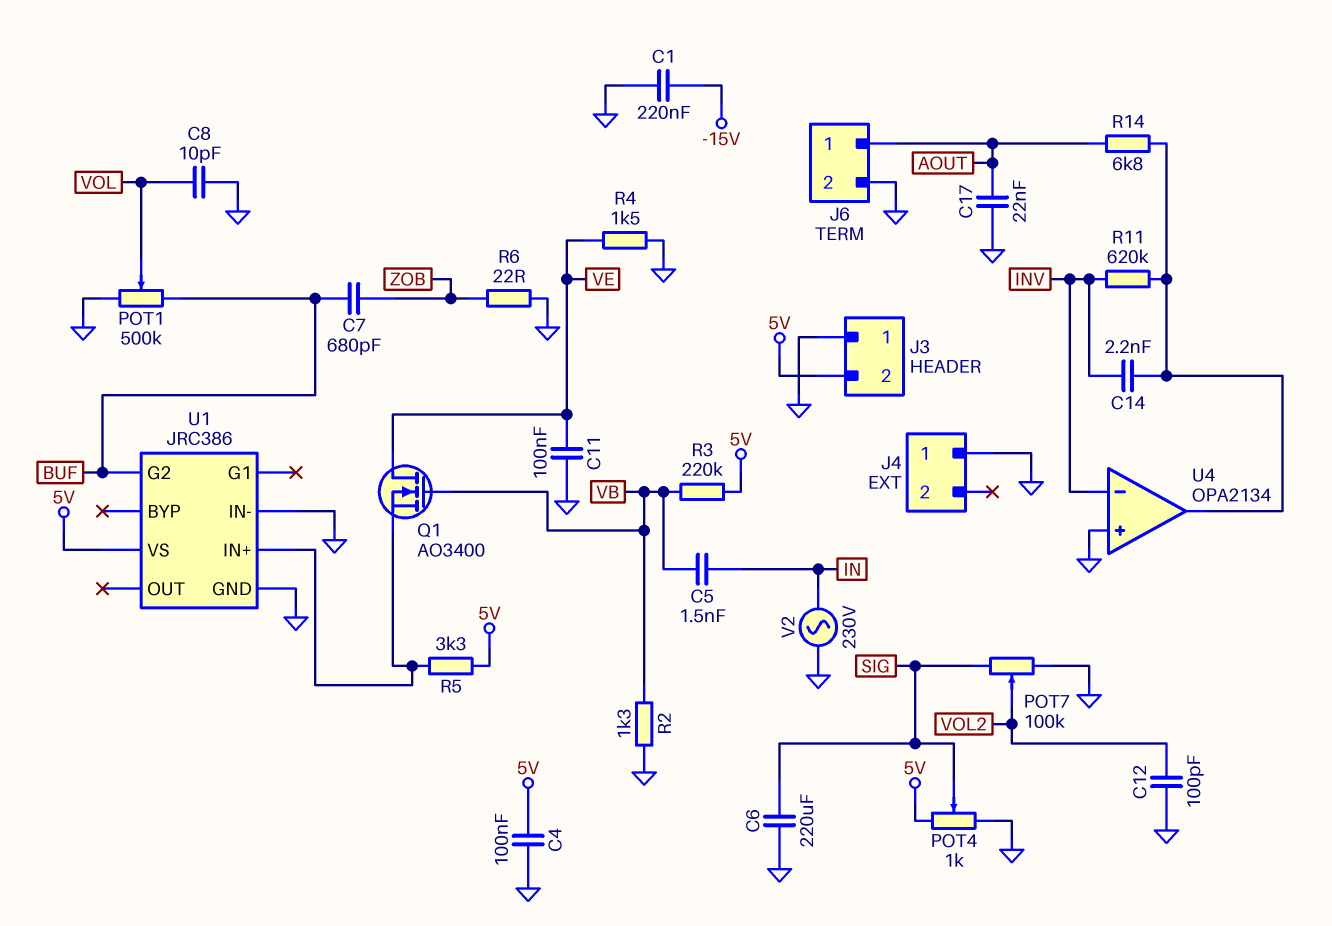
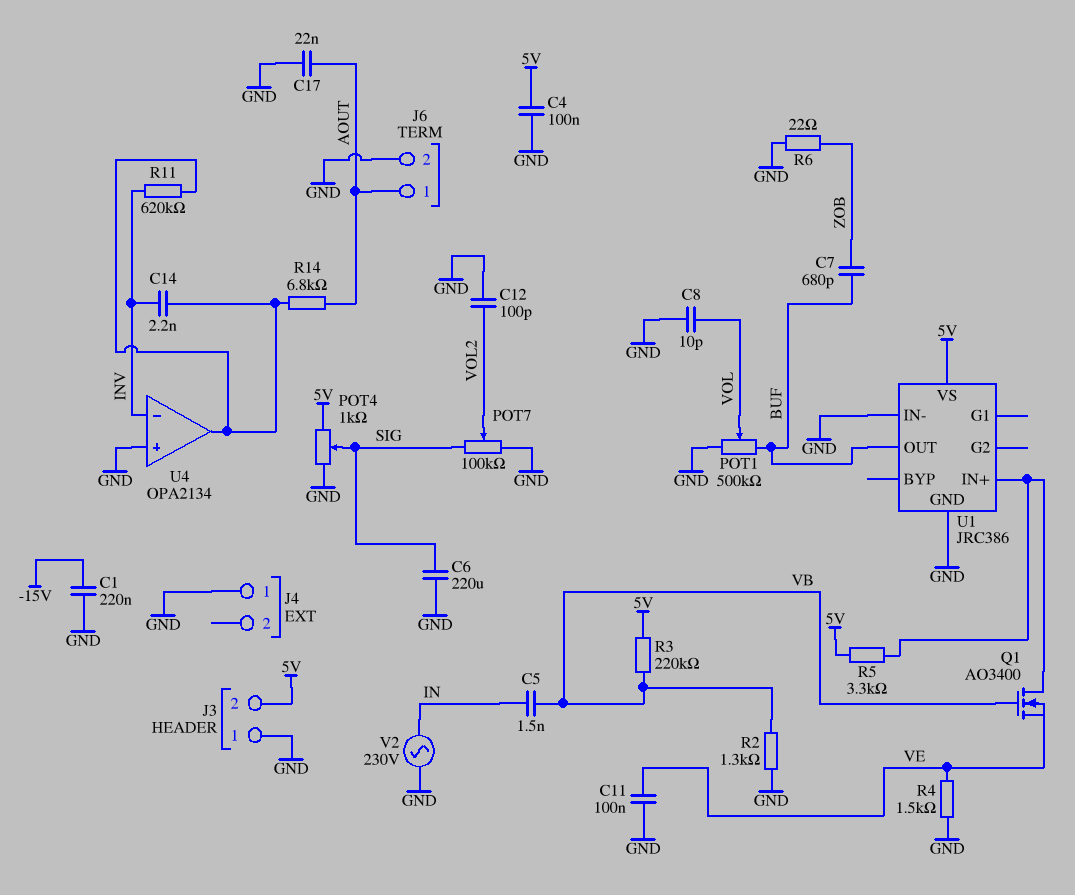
Q1: NMOS AO3400 (G VB, D VE, S U1/IN+) -> NMOS AO3400 (G VB, D U1/IN+, S VE)
U1 pin G2: BUF -> none
U1 pin OUT: none -> BUF

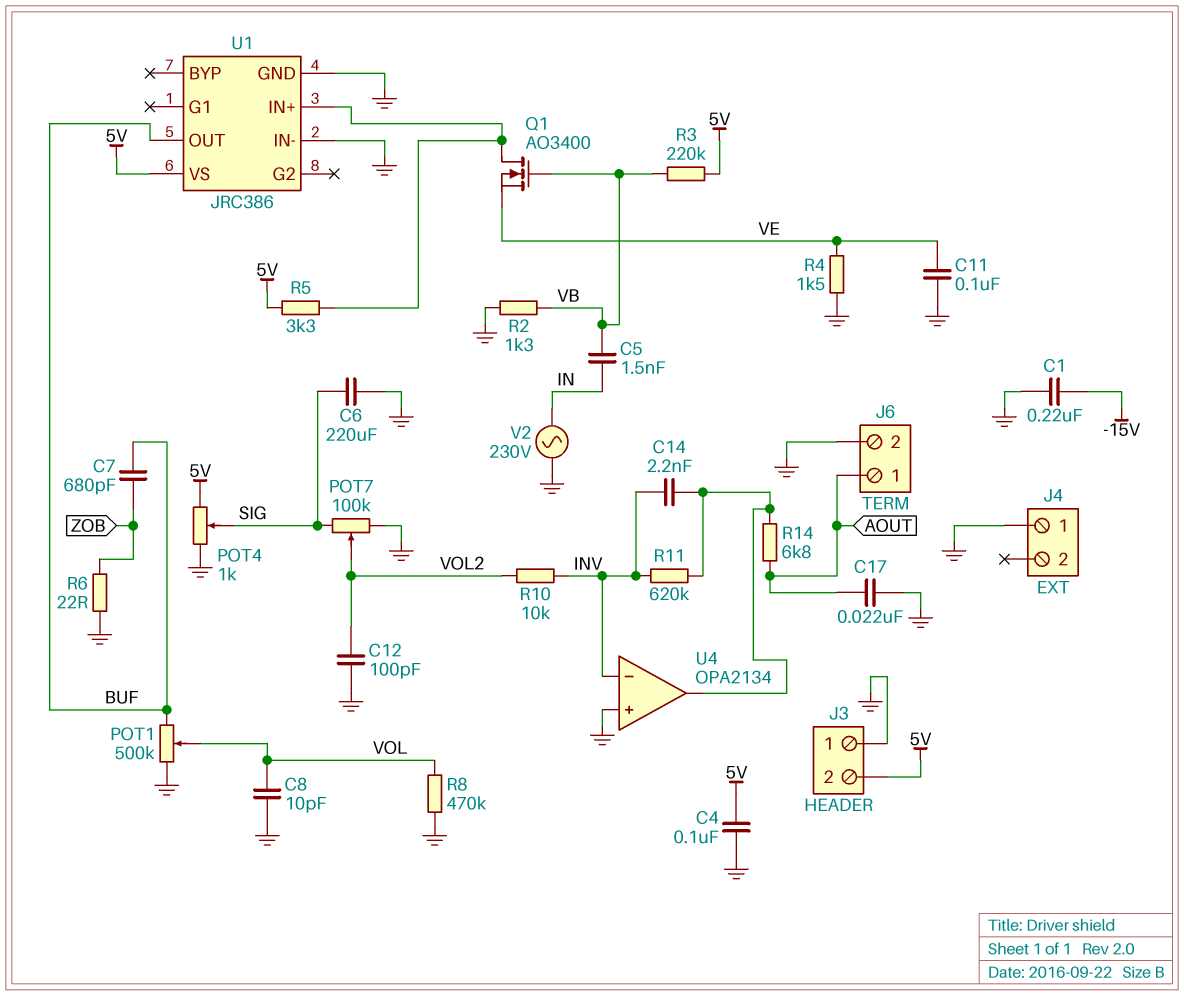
R8: none -> 470k (GND, VOL)
R10: none -> 10k (INV, VOL2)

